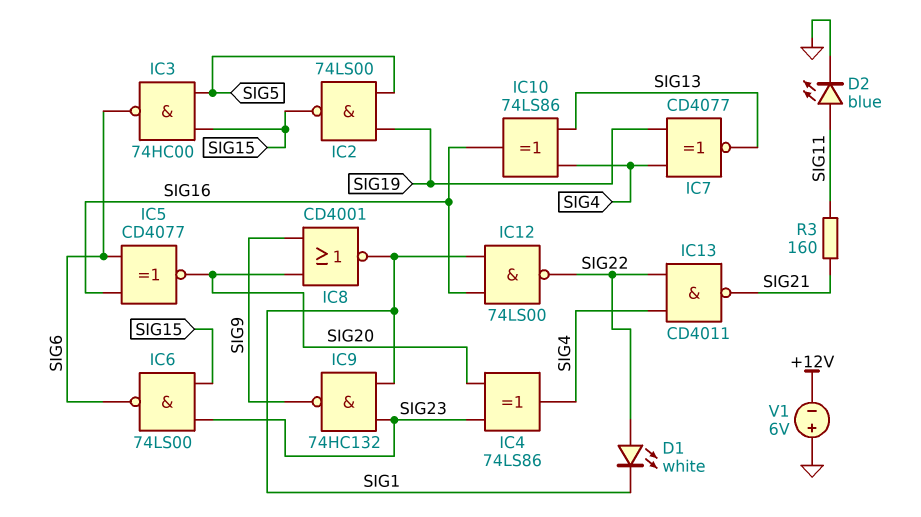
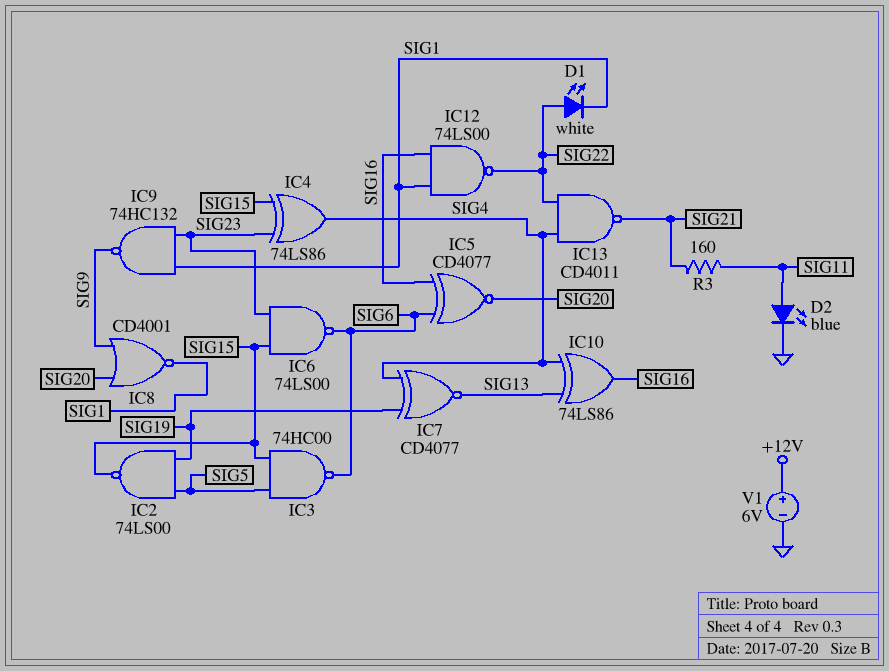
IC4: XOR 74LS86 (in SIG20, in SIG23, out SIG4) -> XOR 74LS86 (in SIG15, in SIG23, out SIG4)
V1: 6V (plus GND, minus +12V) -> 6V (plus +12V, minus GND)

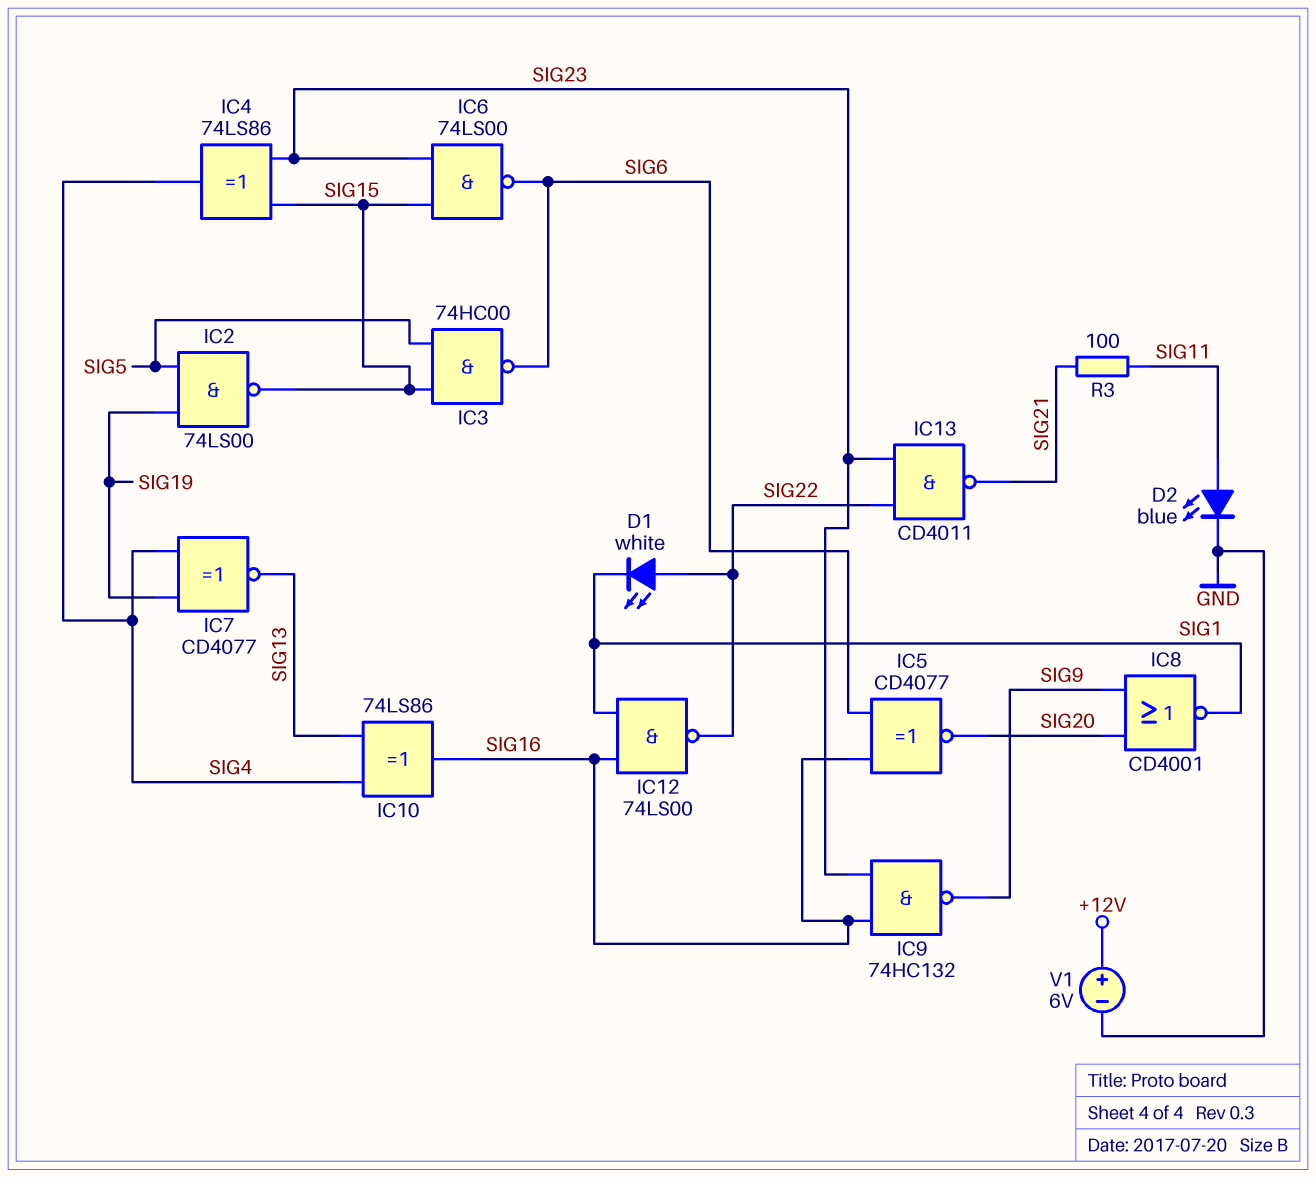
IC9: NAND 74HC132 (in SIG1, in SIG23, out SIG9) -> NAND 74HC132 (in SIG16, in SIG23, out SIG9)
IC13: NAND CD4011 (in SIG4, in SIG22, out SIG21) -> NAND CD4011 (in SIG22, in SIG23, out SIG21)
R3: 160 (SIG11, SIG21) -> 100 (SIG11, SIG21)

